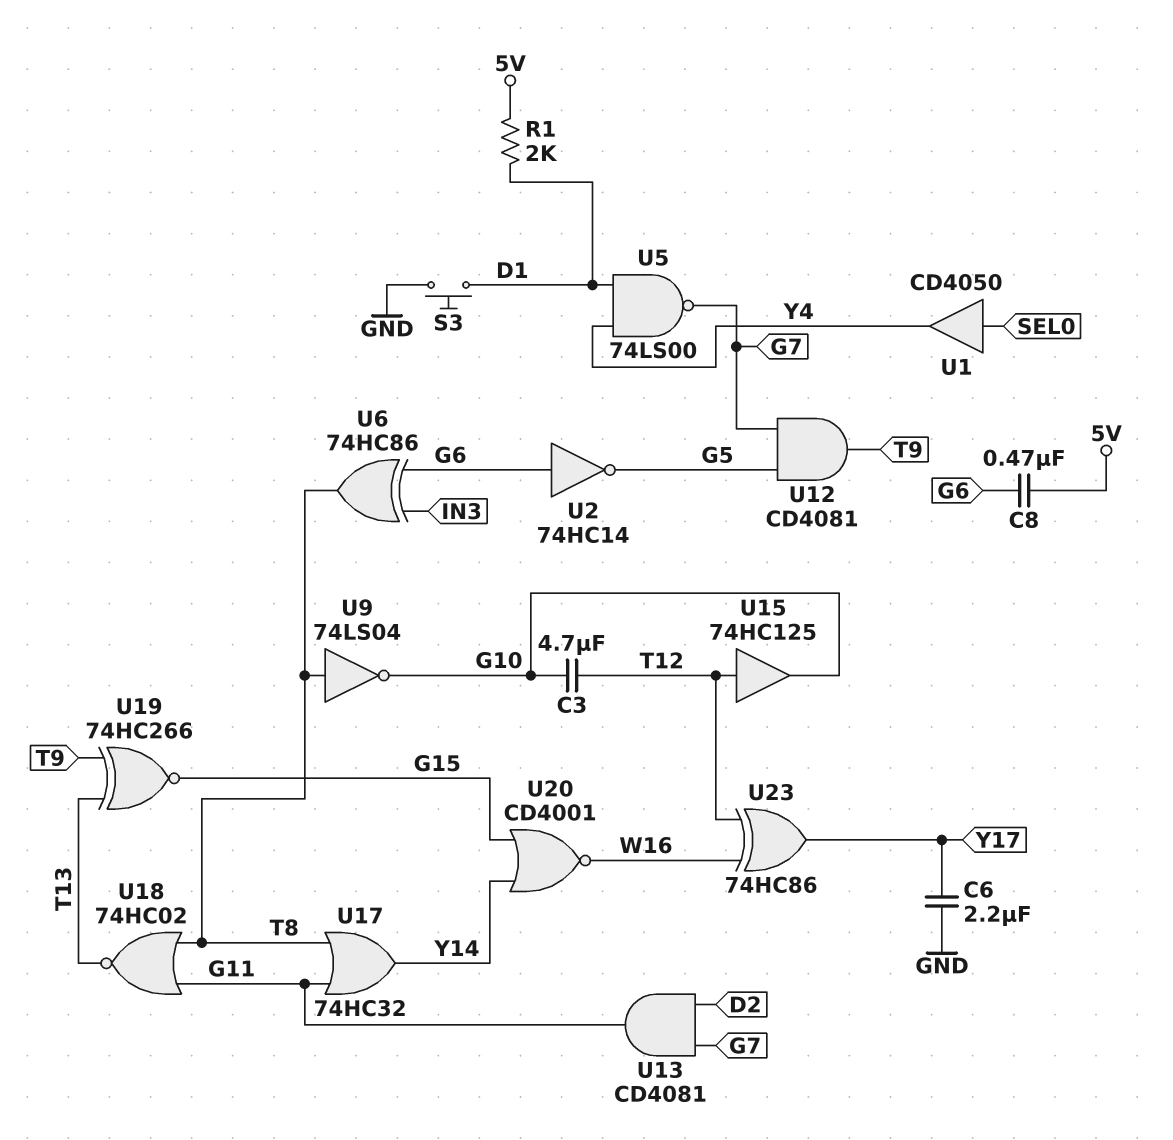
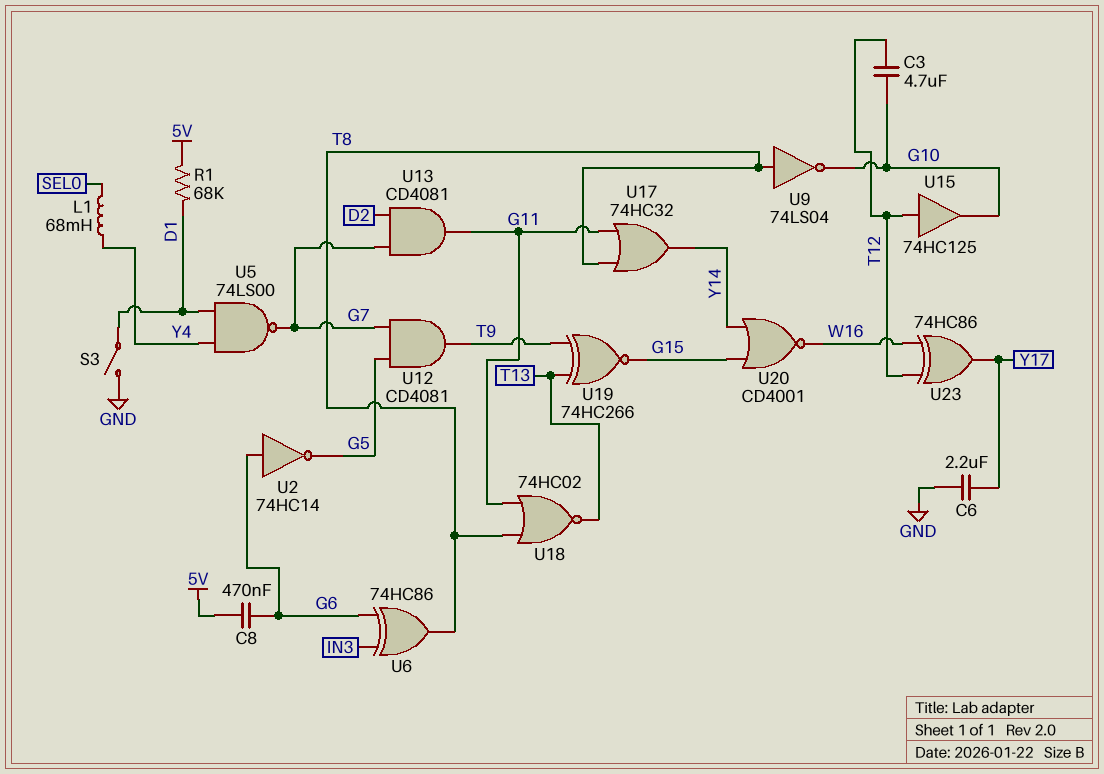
L1: none -> 68mH (SEL0, Y4)
R1: 2k (5V, D1) -> 68k (5V, D1)
S3: button (D1, GND) -> switch (D1, GND)
U1: buffer CD4050 (in SEL0, out Y4) -> none

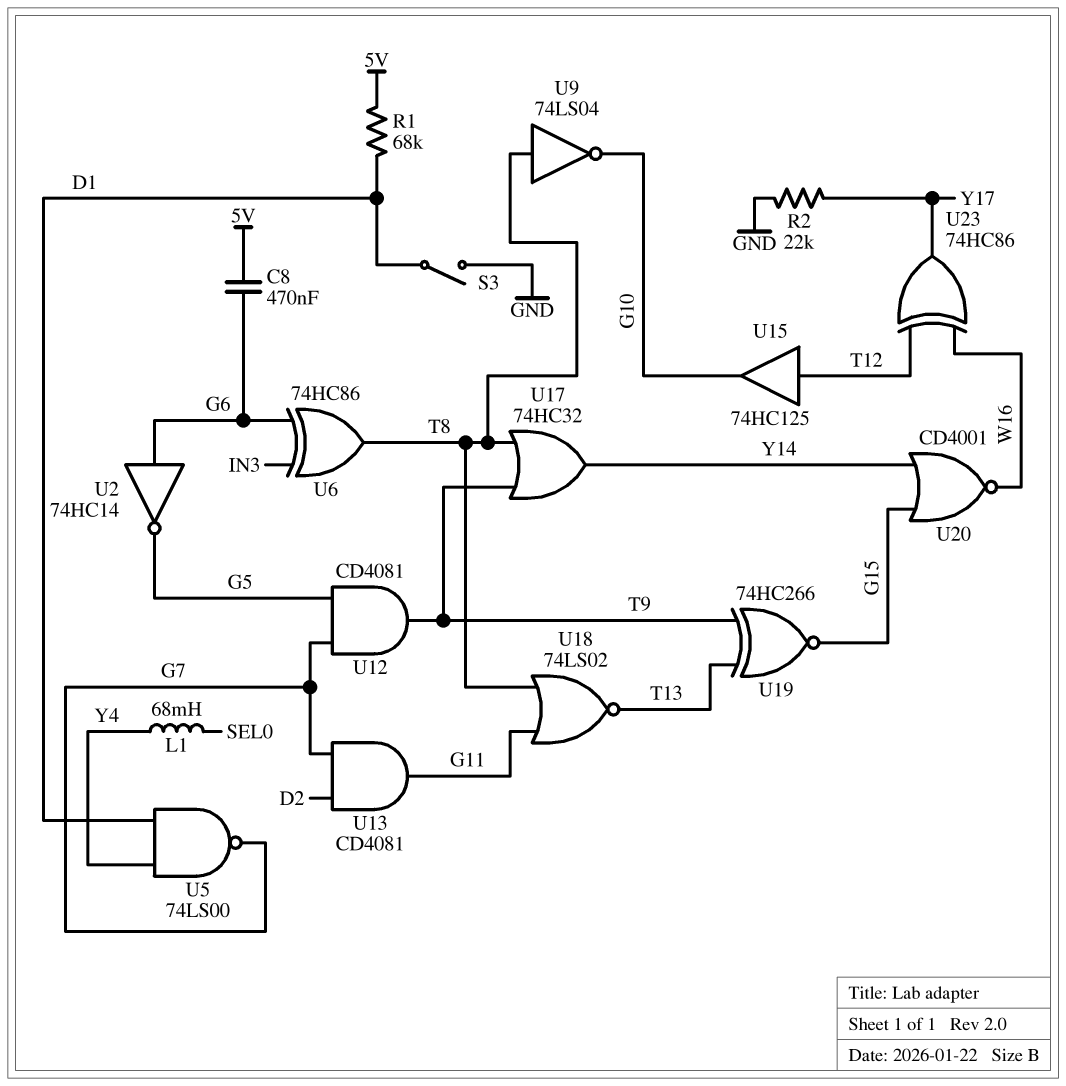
C3: 4.7uF (G10, T12) -> none
C6: 2.2uF (GND, Y17) -> none
R2: none -> 22k (GND, Y17)
U17: OR 74HC32 (in G11, in T8, out Y14) -> OR 74HC32 (in T8, in T9, out Y14)
U18: NOR 74HC02 (in G11, in T8, out T13) -> NOR 74LS02 (in G11, in T8, out T13)

